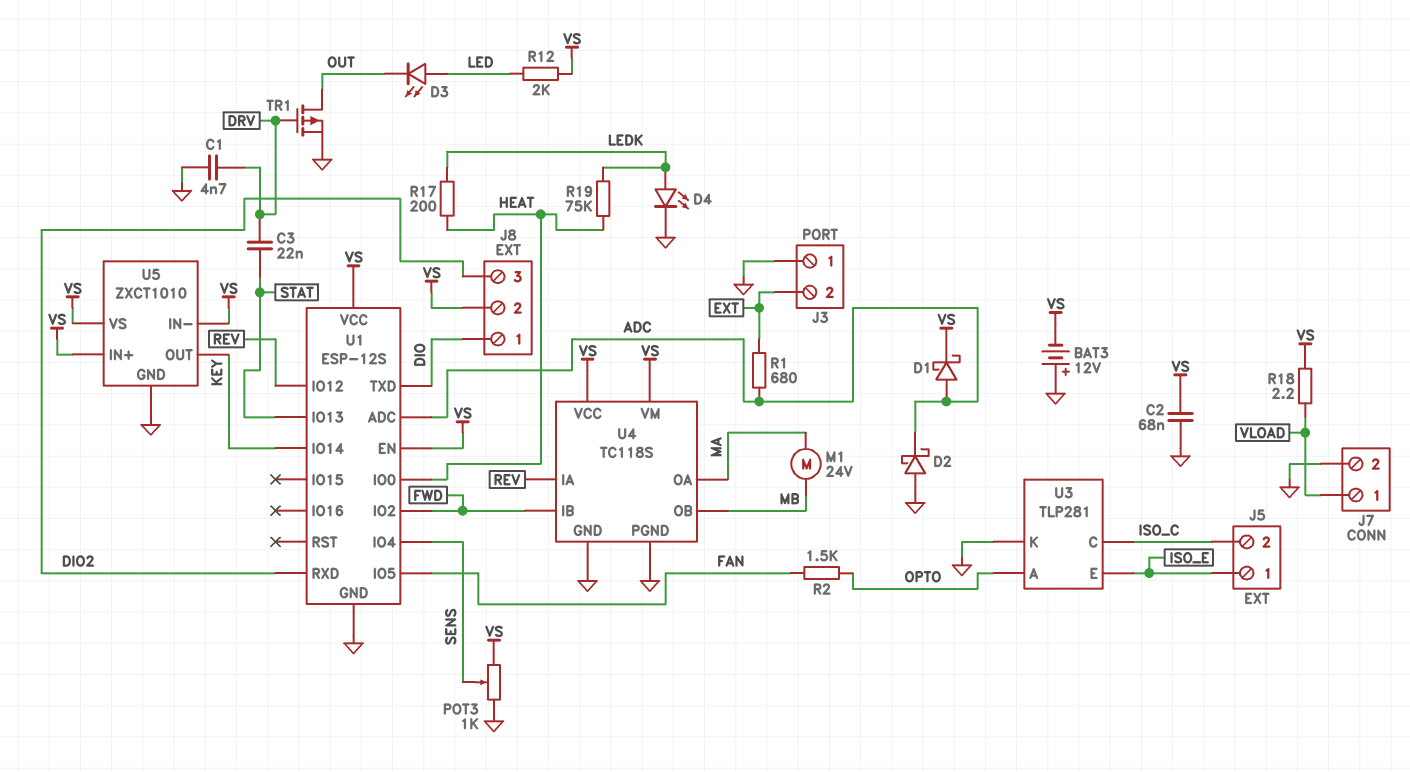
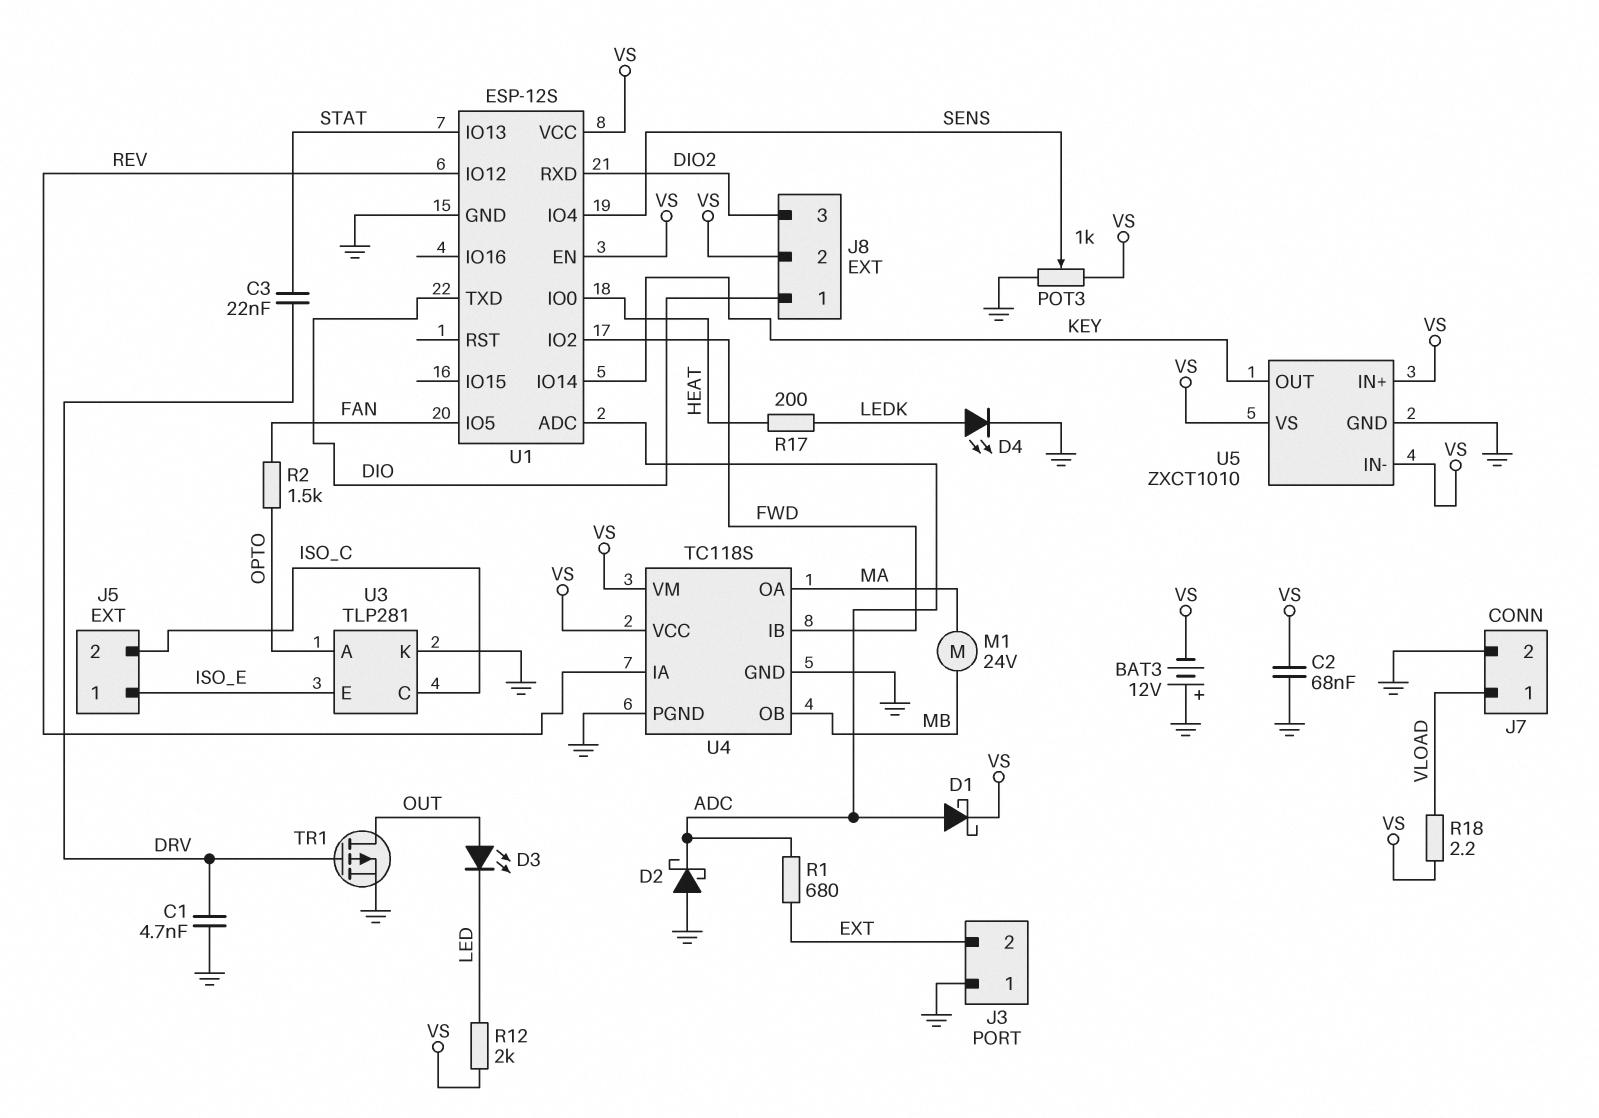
D3: LED (A LED, K OUT) -> LED (A OUT, K LED)
R19: 75k (HEAT, LEDK) -> none

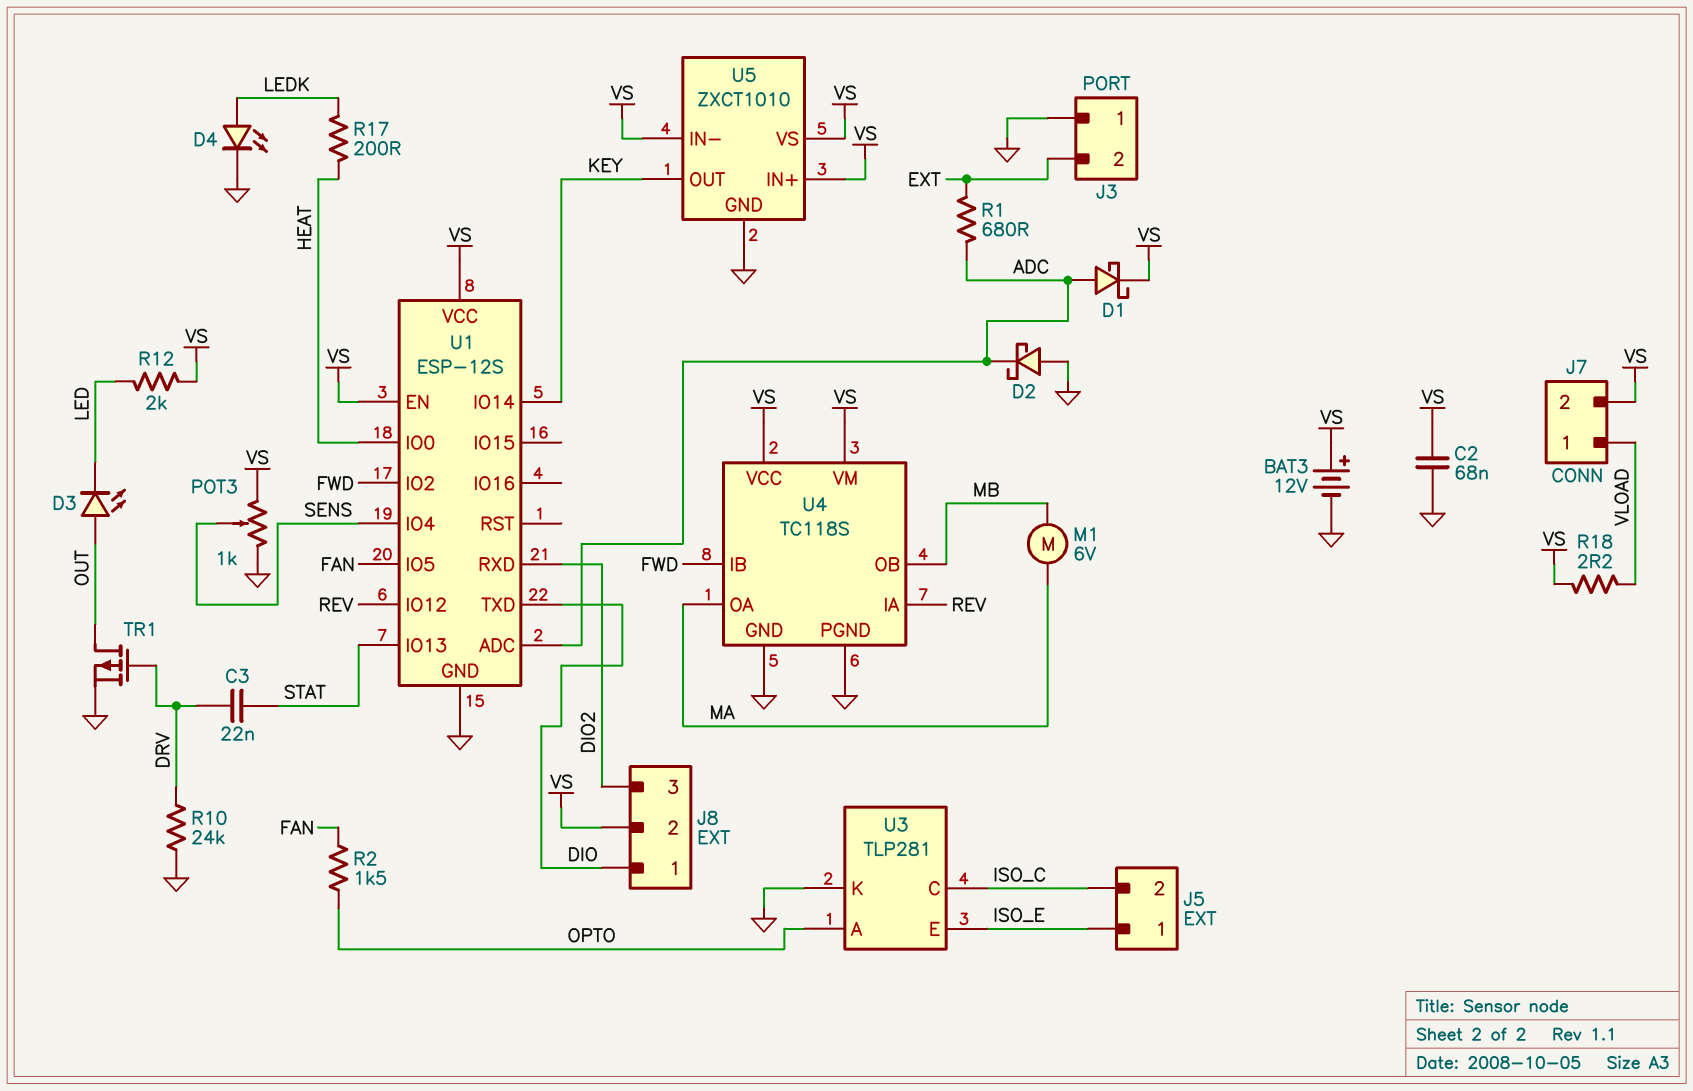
BAT3: 12V (plus GND, minus VS) -> 12V (plus VS, minus GND)
C1: 4.7nF (DRV, GND) -> none
J7 pin 2: GND -> VS
M1: motor 24V (MA, MB) -> motor 6V (MA, MB)
R10: none -> 24k (DRV, GND)

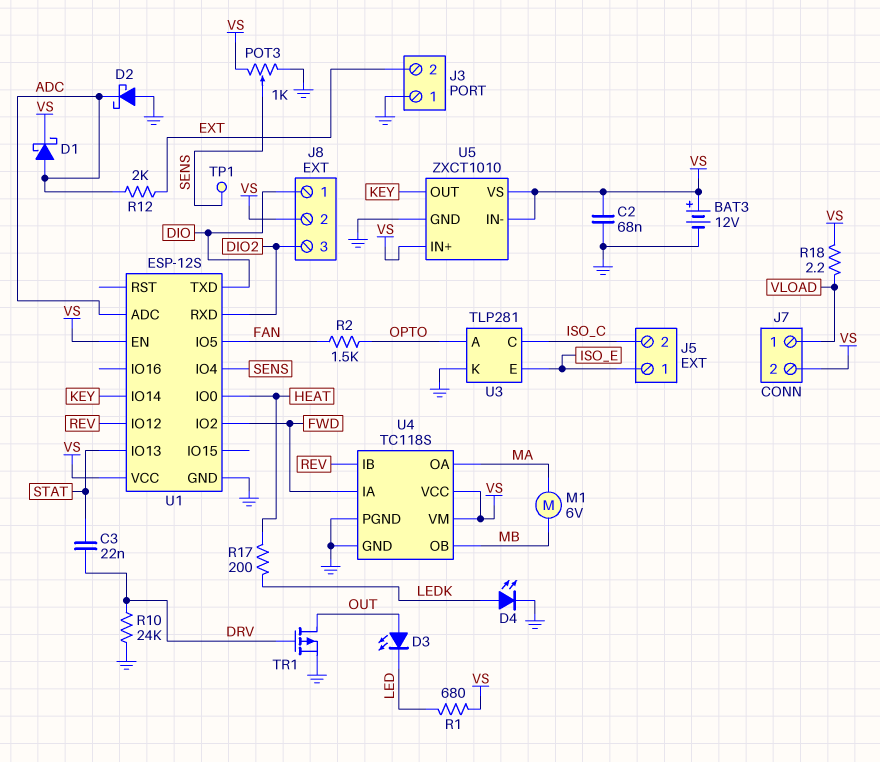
R1: 680 (ADC, EXT) -> 680 (LED, VS)
R12: 2k (LED, VS) -> 2k (ADC, EXT)
TP1: none -> test point (SENS)
U4 pin IA: REV -> FWD
U4 pin IB: FWD -> REV

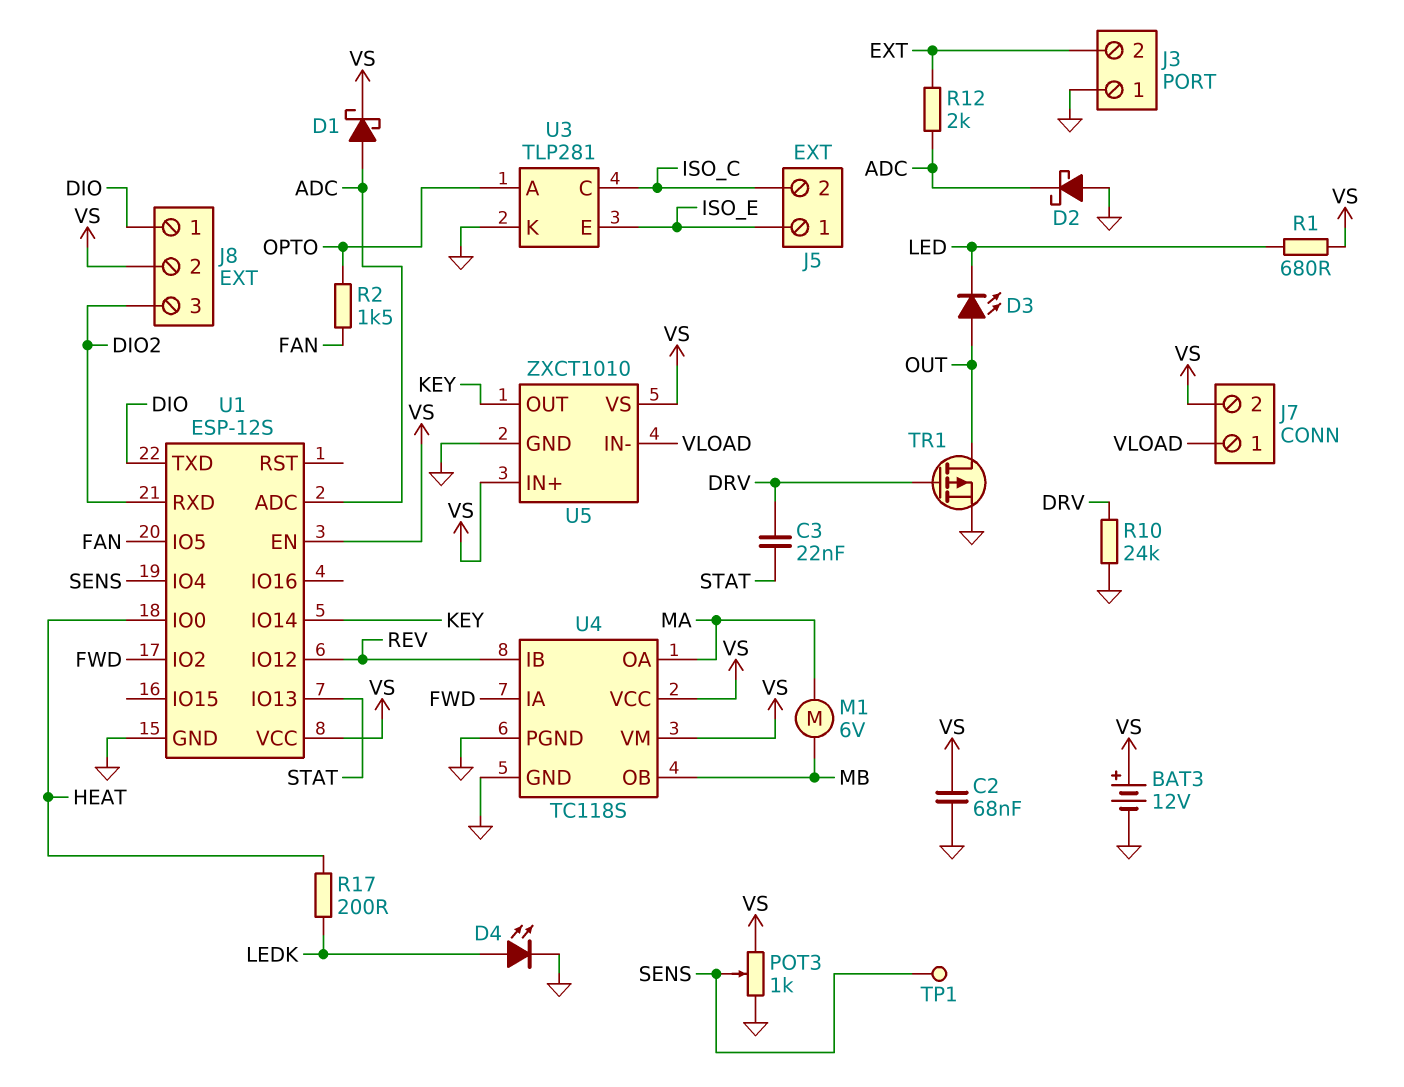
R18: 2.2 (VLOAD, VS) -> none
U5 pin IN-: VS -> VLOAD

